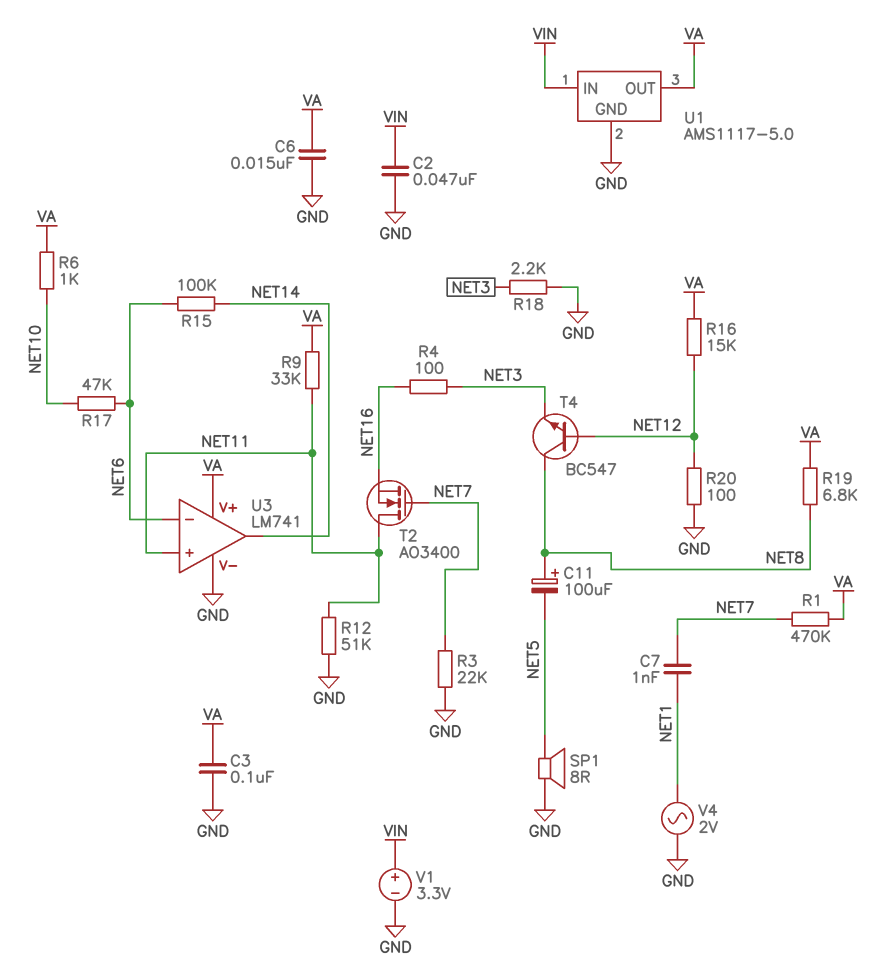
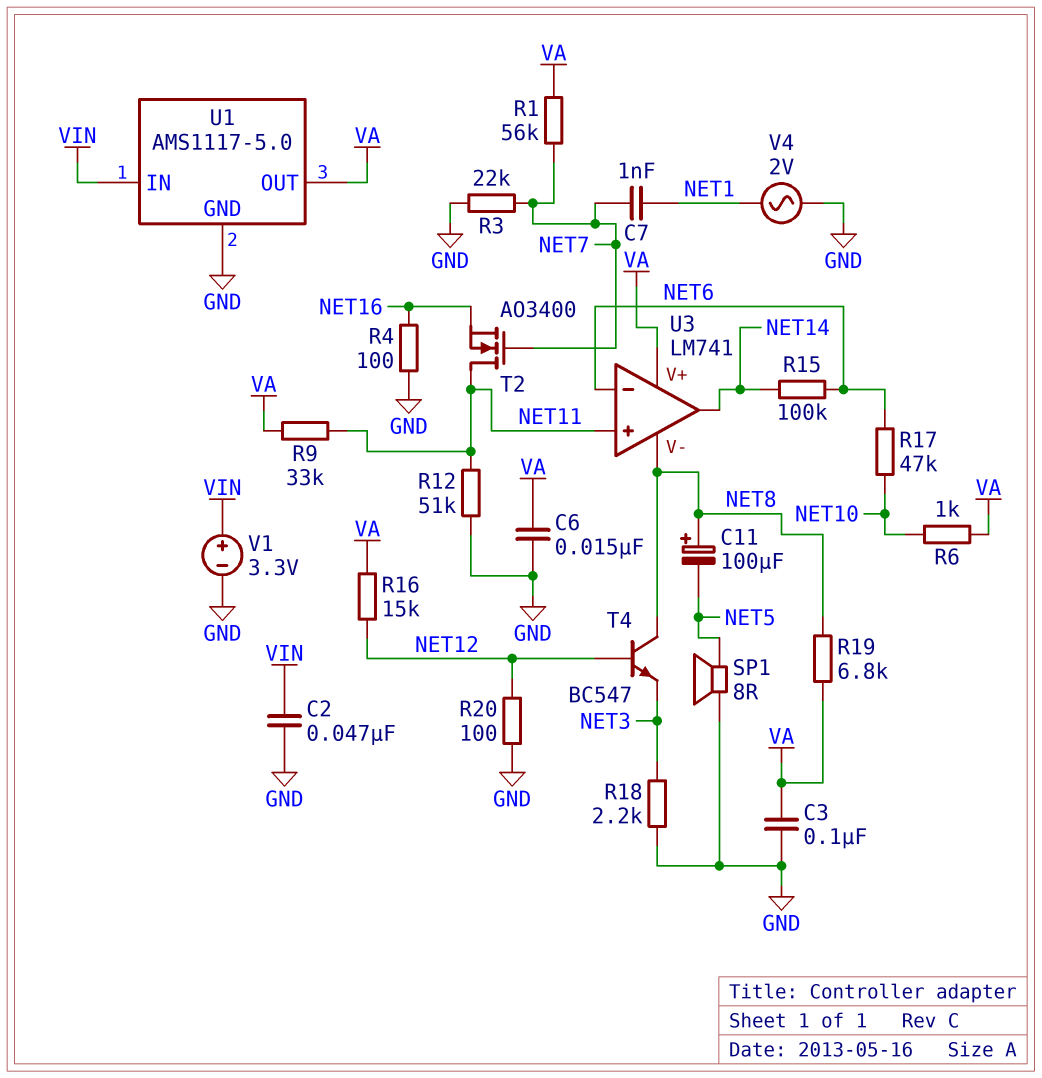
R1: 470k (NET7, VA) -> 56k (NET7, VA)
R4: 100 (NET3, NET16) -> 100 (GND, NET16)
U3 pin V-: GND -> NET8

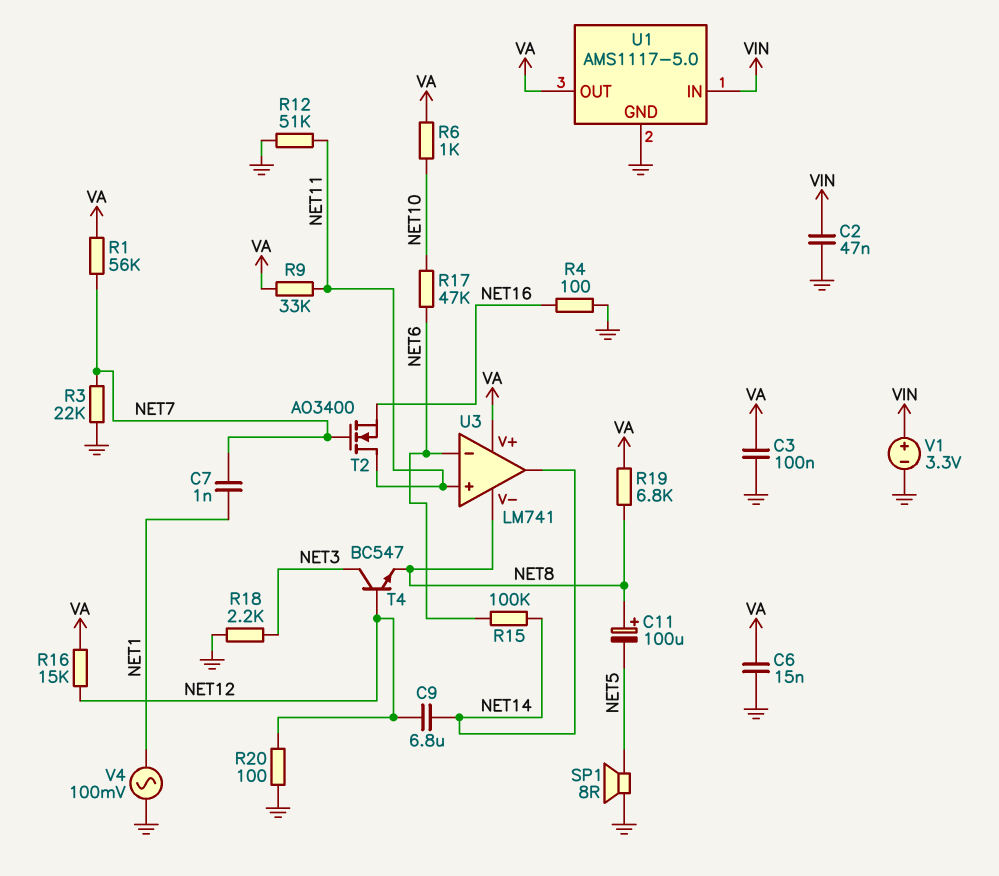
C9: none -> 6.8uF (NET12, NET14)
T4: NPN BC547 (B NET12, C NET8, E NET3) -> NPN BC547 (B NET12, C NET3, E NET8)
V4: AC 2V (GND, NET1) -> AC 100mV (GND, NET1)

